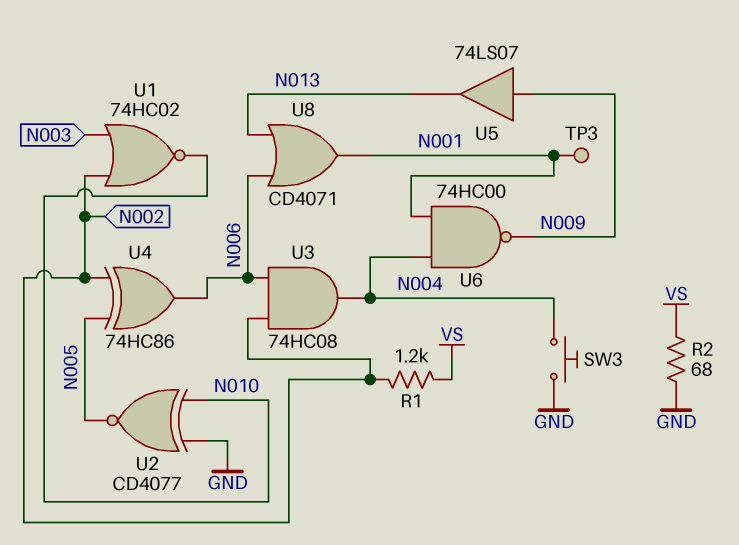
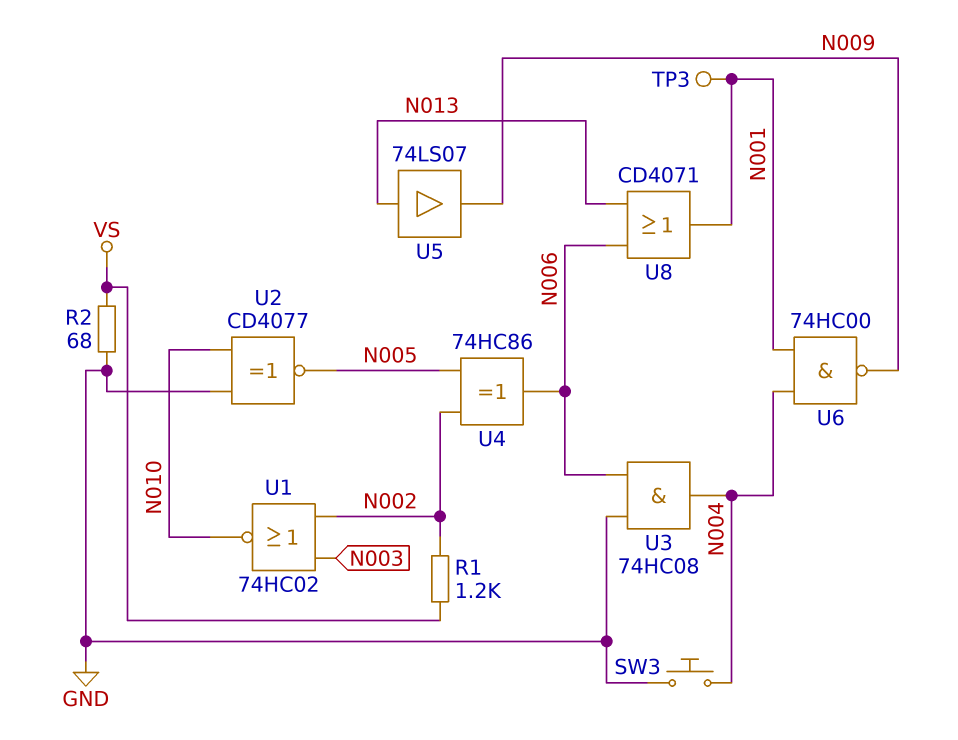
U3: AND 74HC08 (in N002, in N006, out N004) -> AND 74HC08 (in GND, in N006, out N004)
U5: buffer 74LS07 (in N009, out N013) -> buffer 74LS07 (in N013, out N009)

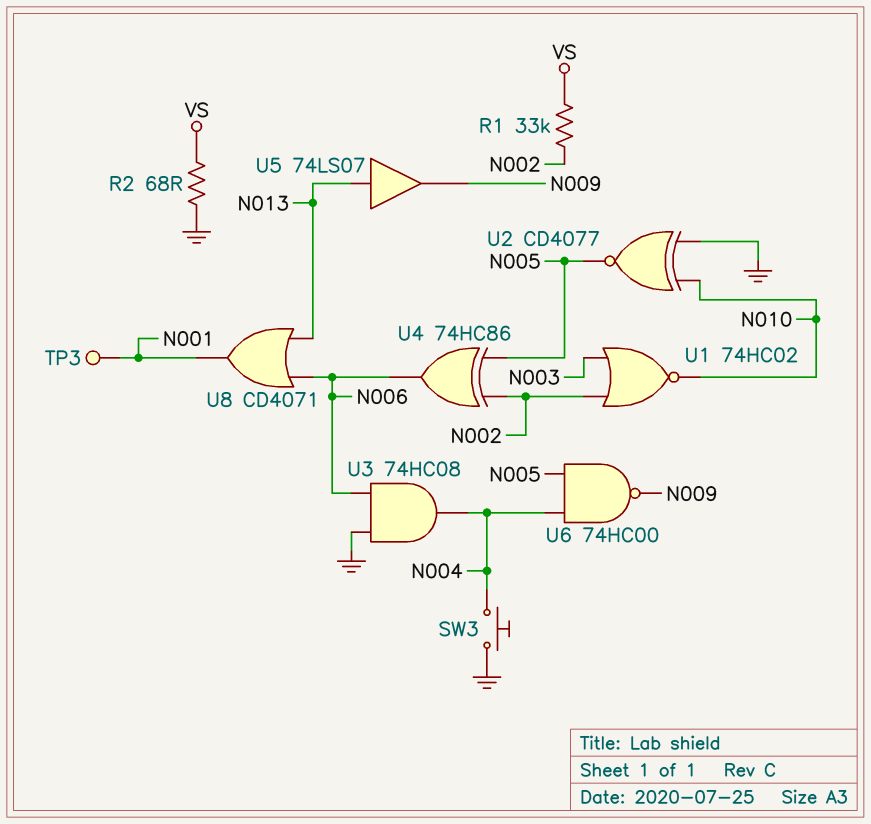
R1: 1.2k (N002, VS) -> 33k (N002, VS)
U6: NAND 74HC00 (in N001, in N004, out N009) -> NAND 74HC00 (in N004, in N005, out N009)

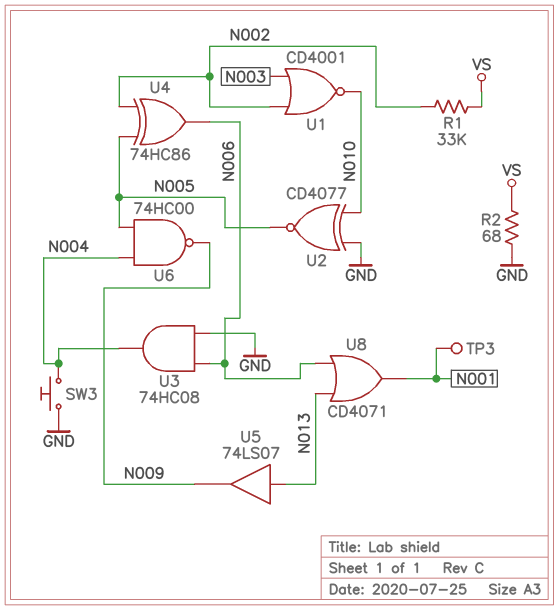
U1: NOR 74HC02 (in N002, in N003, out N010) -> NOR CD4001 (in N002, in N003, out N010)

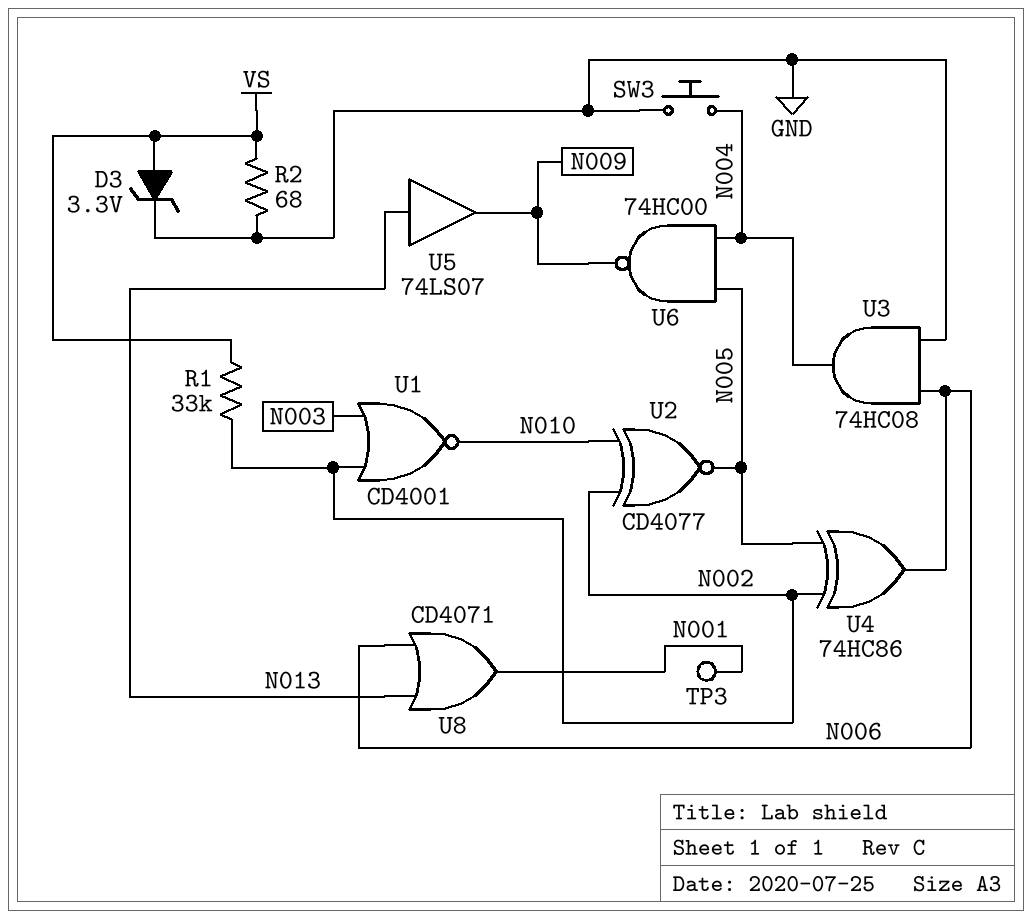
D3: none -> zener 3.3V (A VS, K GND)
U2: XNOR CD4077 (in GND, in N010, out N005) -> XNOR CD4077 (in N002, in N010, out N005)

